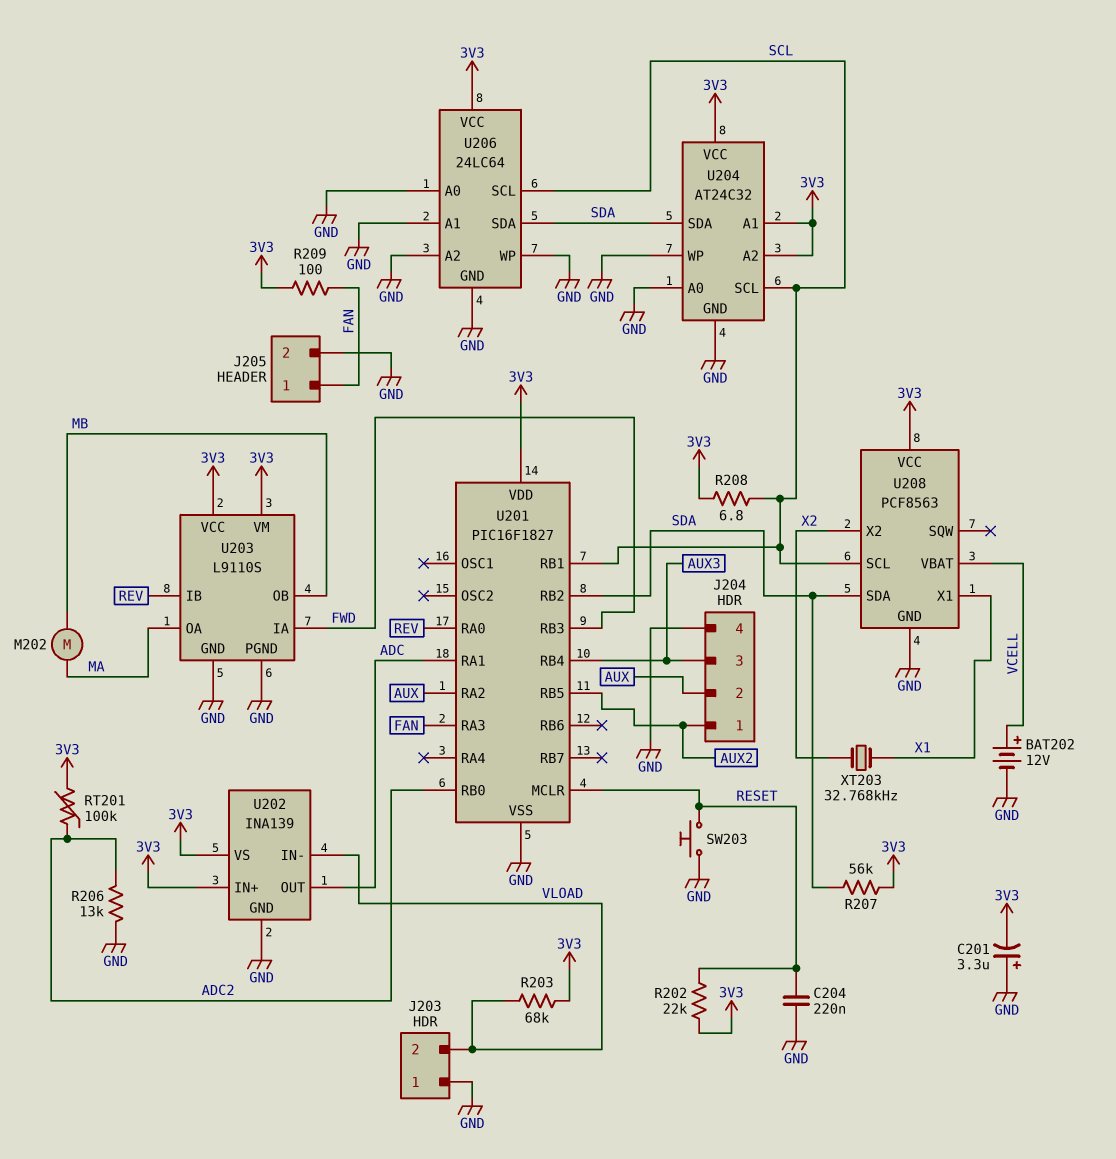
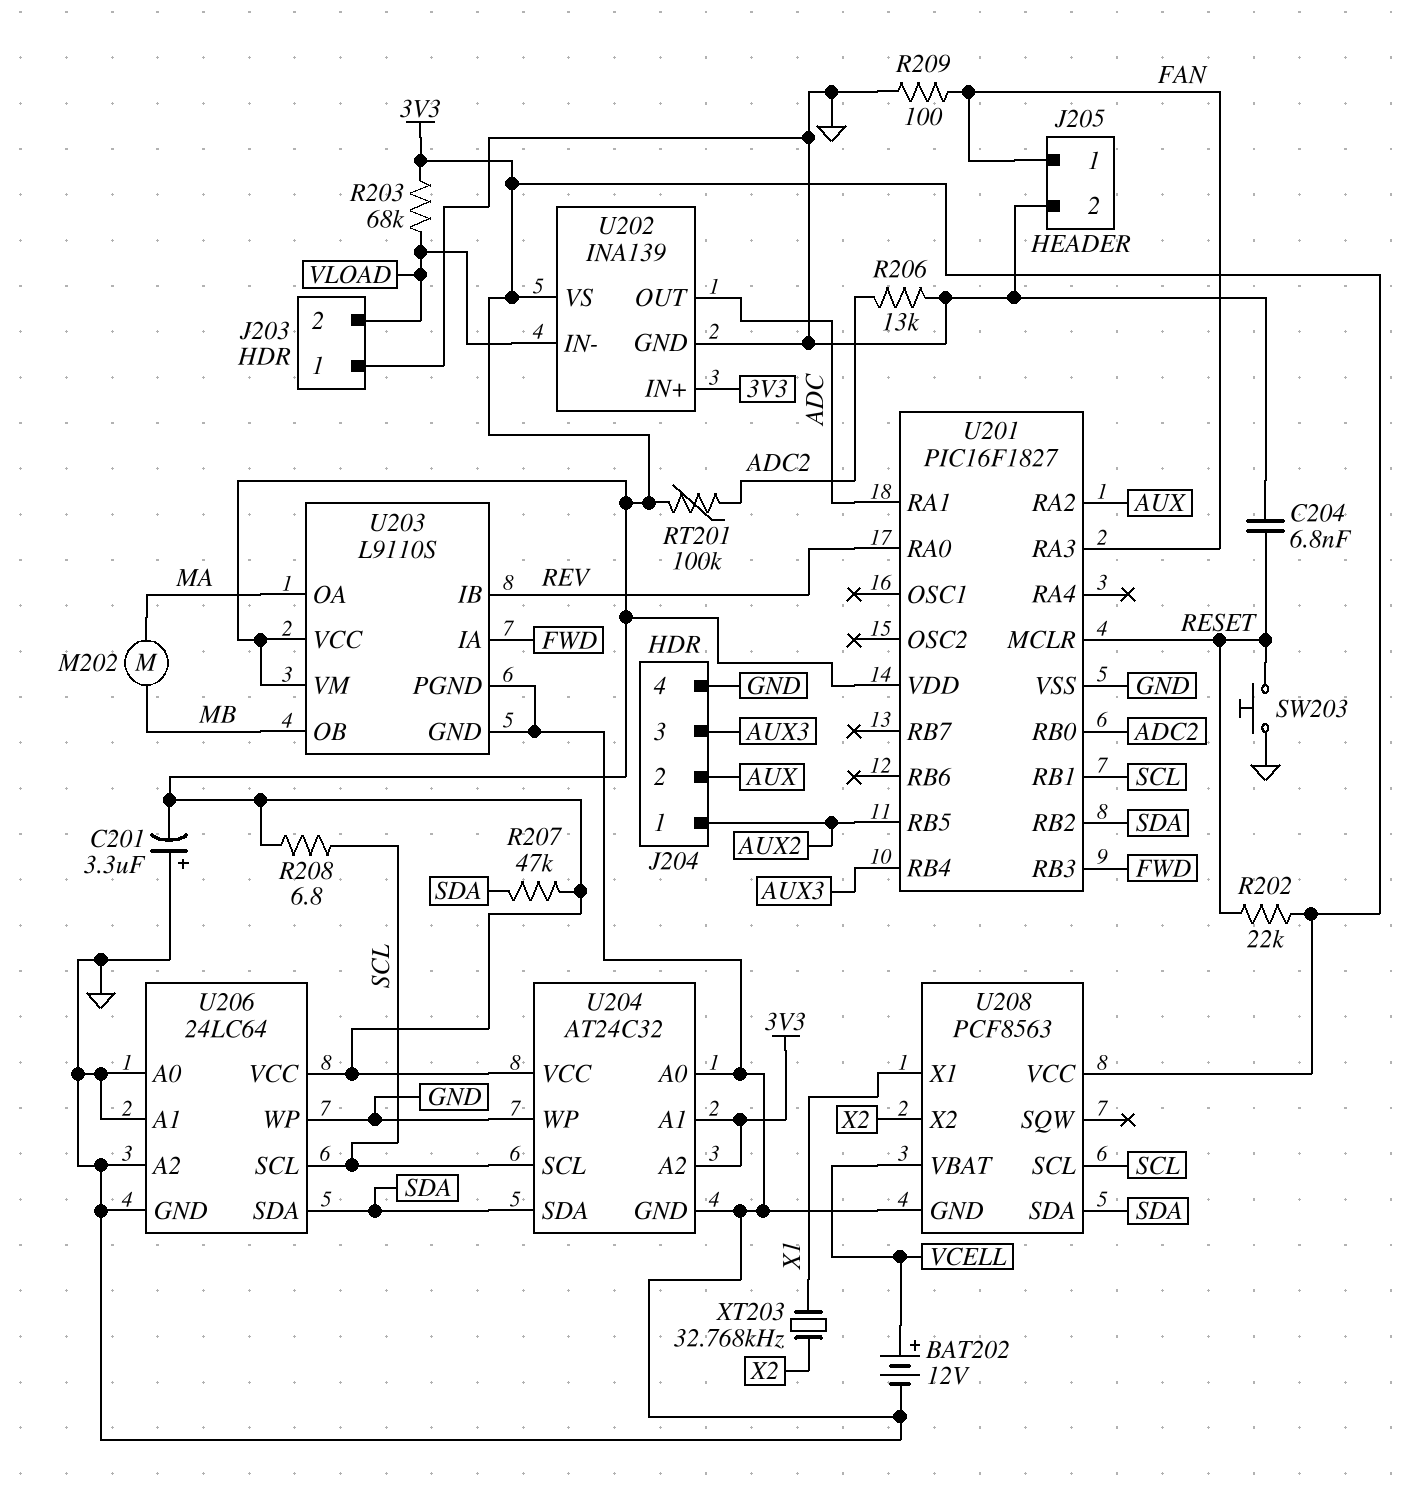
C204: 220nF (GND, RESET) -> 6.8nF (GND, RESET)
R207: 56k (3V3, SDA) -> 47k (3V3, SDA)
R209: 100 (3V3, FAN) -> 100 (FAN, GND)

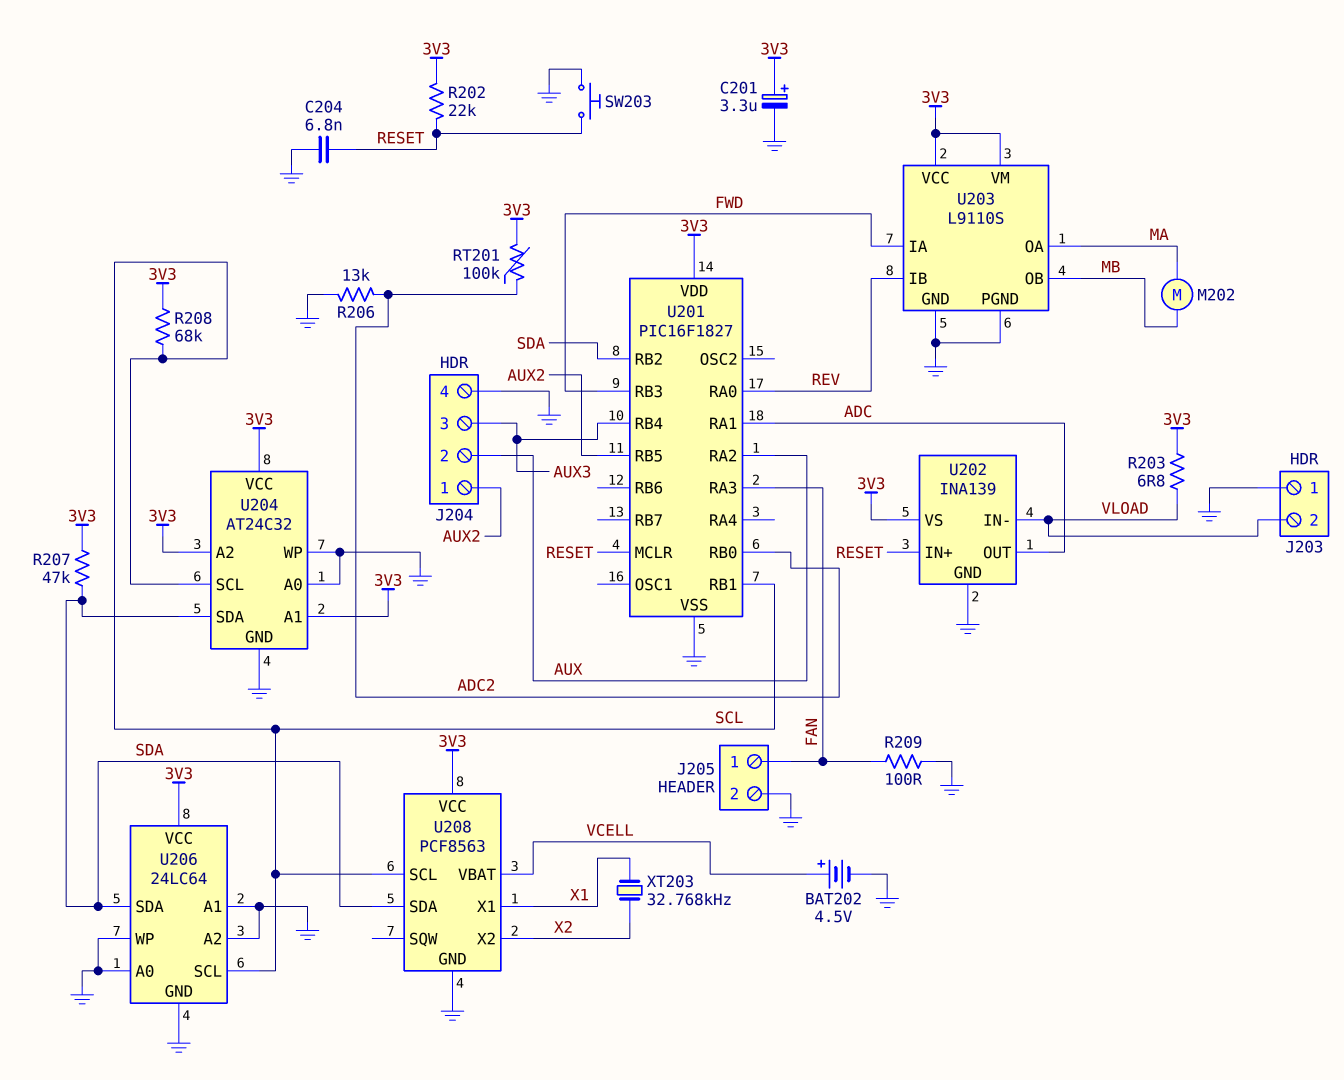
BAT202: 12V (plus VCELL, minus GND) -> 4.5V (plus VCELL, minus GND)
C201: 3.3uF (plus GND, minus 3V3) -> 3.3uF (plus 3V3, minus GND)
R203: 68k (3V3, VLOAD) -> 6.8 (3V3, VLOAD)
R208: 6.8 (3V3, SCL) -> 68k (3V3, SCL)
U202 pin IN+: 3V3 -> RESET

